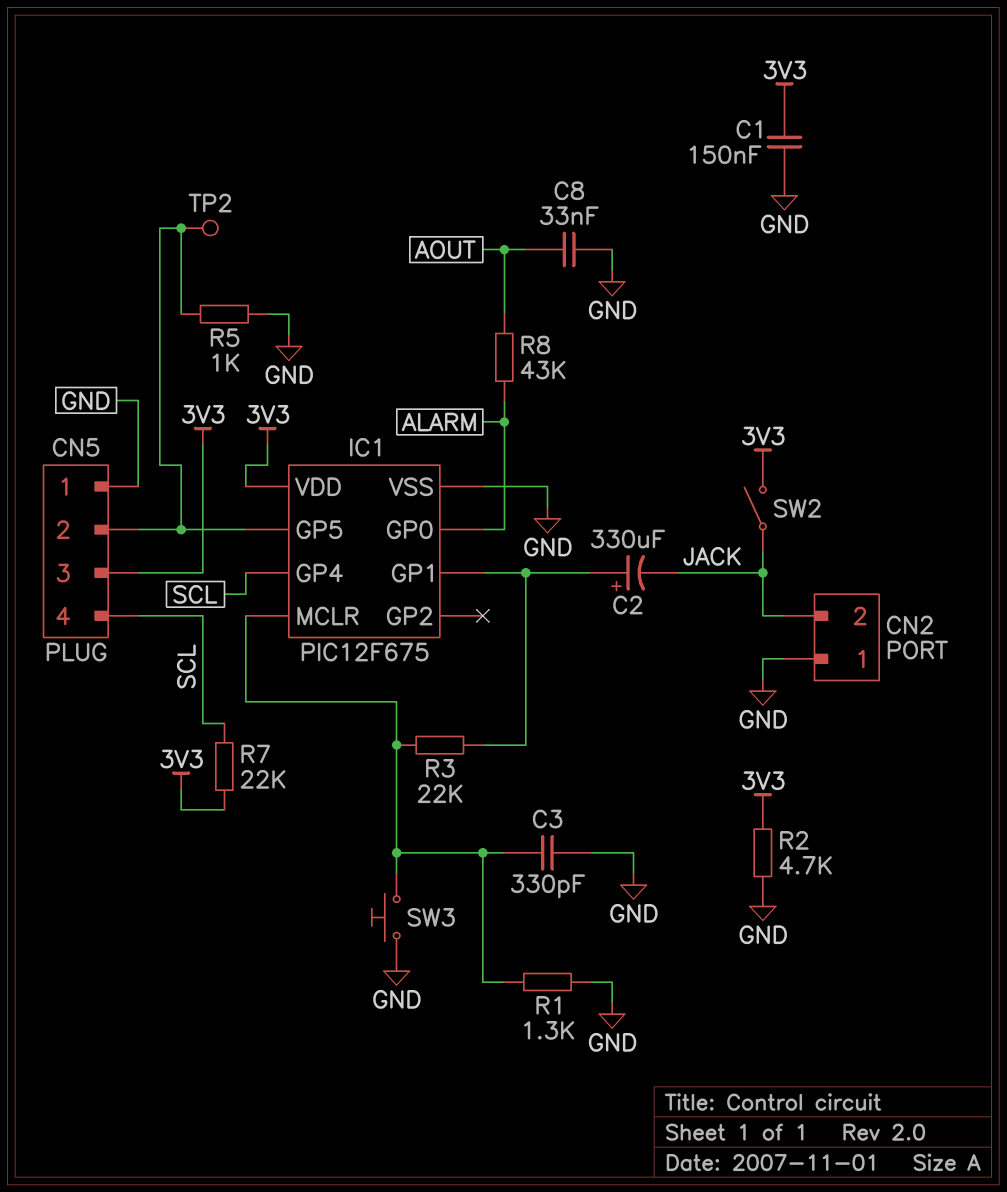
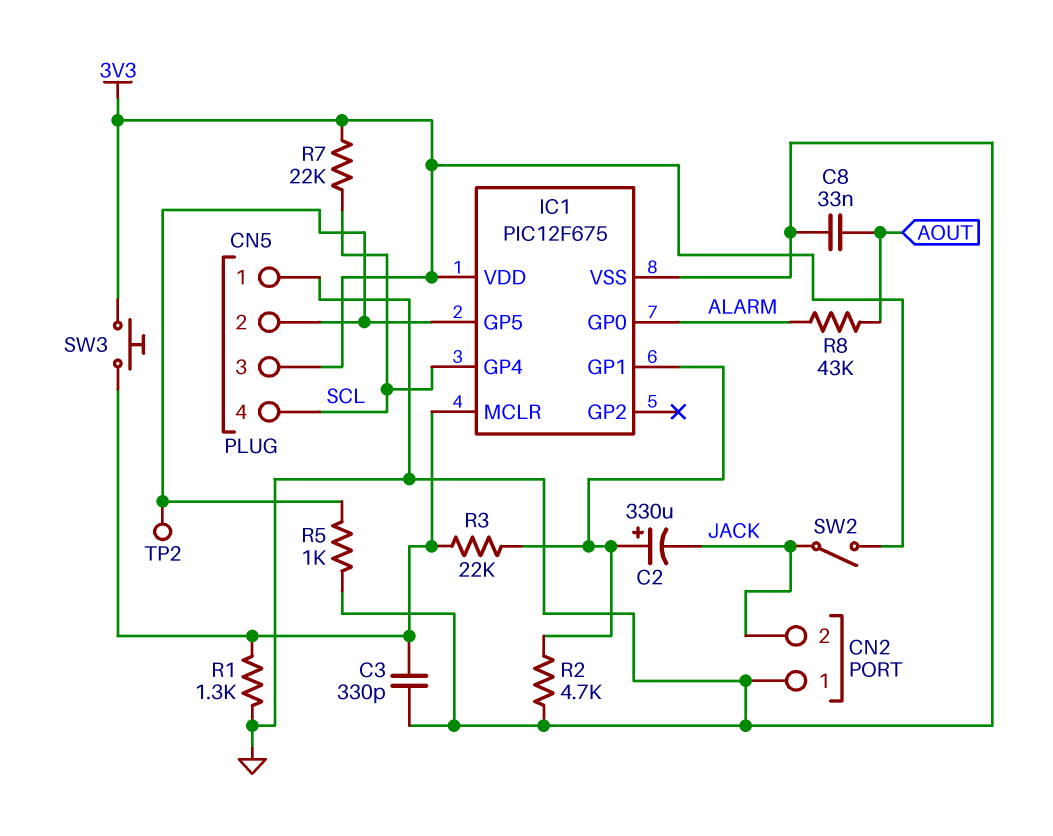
C1: 150nF (3V3, GND) -> none
R2: 4.7k (3V3, GND) -> 4.7k (GND, IC1/GP1)
SW3: button (GND, IC1/MCLR) -> button (3V3, IC1/MCLR)

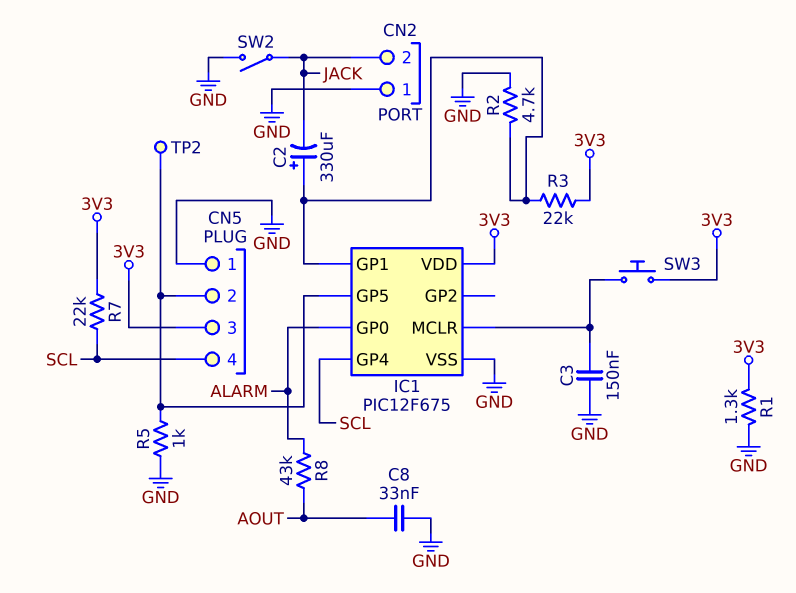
C3: 330pF (GND, IC1/MCLR) -> 150nF (GND, IC1/MCLR)
R1: 1.3k (GND, IC1/MCLR) -> 1.3k (3V3, GND)
R3: 22k (IC1/GP1, IC1/MCLR) -> 22k (3V3, IC1/GP1)
SW2: switch (3V3, JACK) -> switch (GND, JACK)

